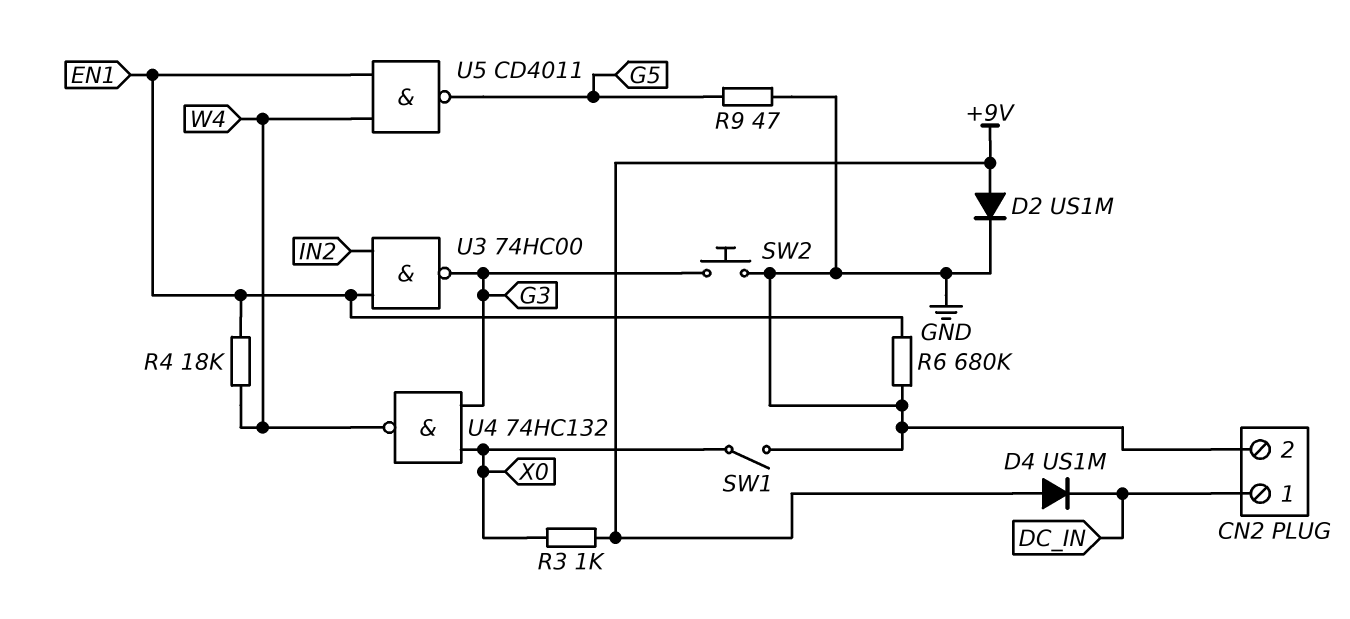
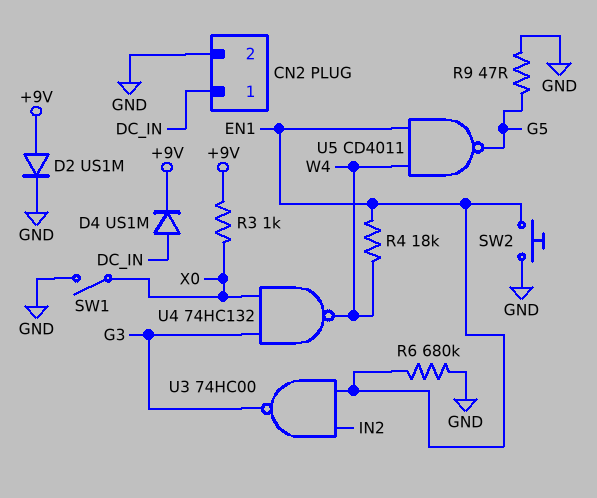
D4: diode US1M (A +9V, K DC_IN) -> diode US1M (A DC_IN, K +9V)
SW2: button (G3, GND) -> button (EN1, GND)

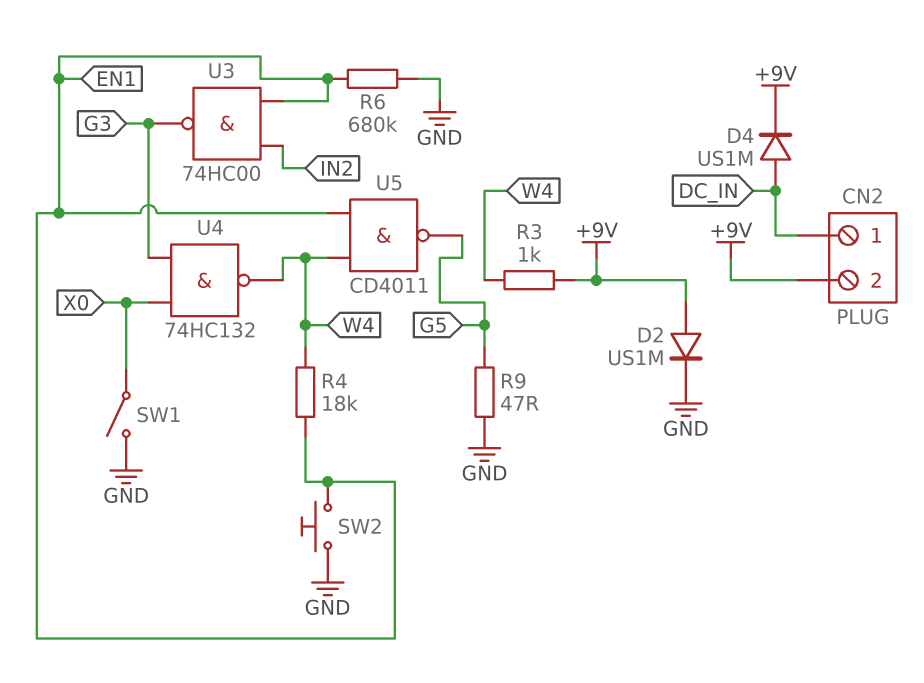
CN2 pin 2: GND -> +9V
R3: 1k (+9V, X0) -> 1k (+9V, W4)

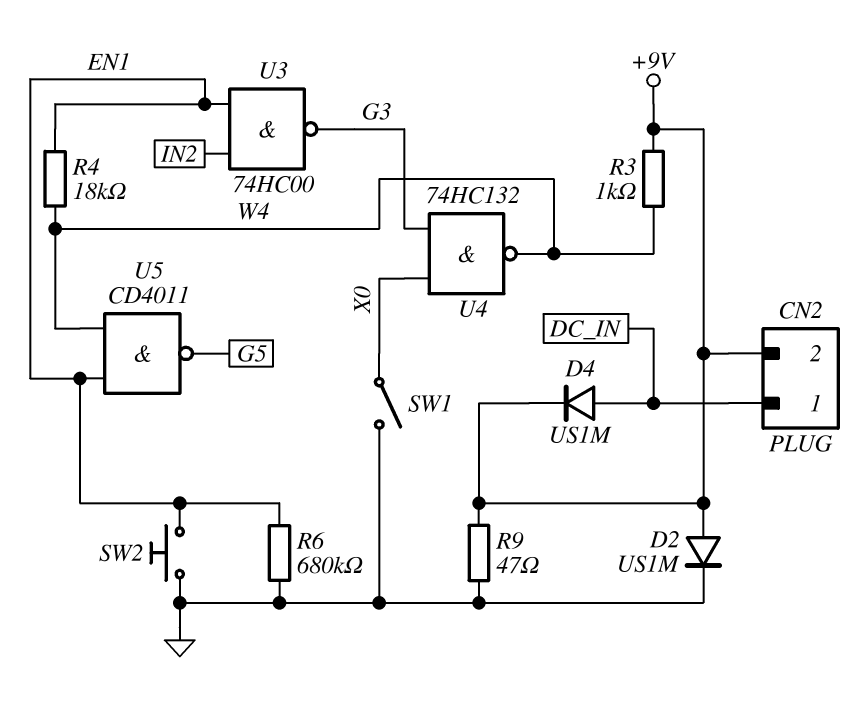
R9: 47 (G5, GND) -> 47 (+9V, GND)

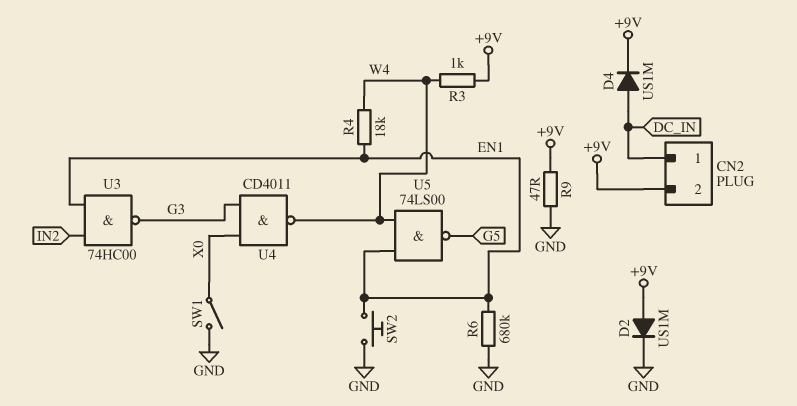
U4: NAND 74HC132 (in G3, in X0, out W4) -> NAND CD4011 (in G3, in X0, out W4)
U5: NAND CD4011 (in EN1, in W4, out G5) -> NAND 74LS00 (in EN1, in W4, out G5)

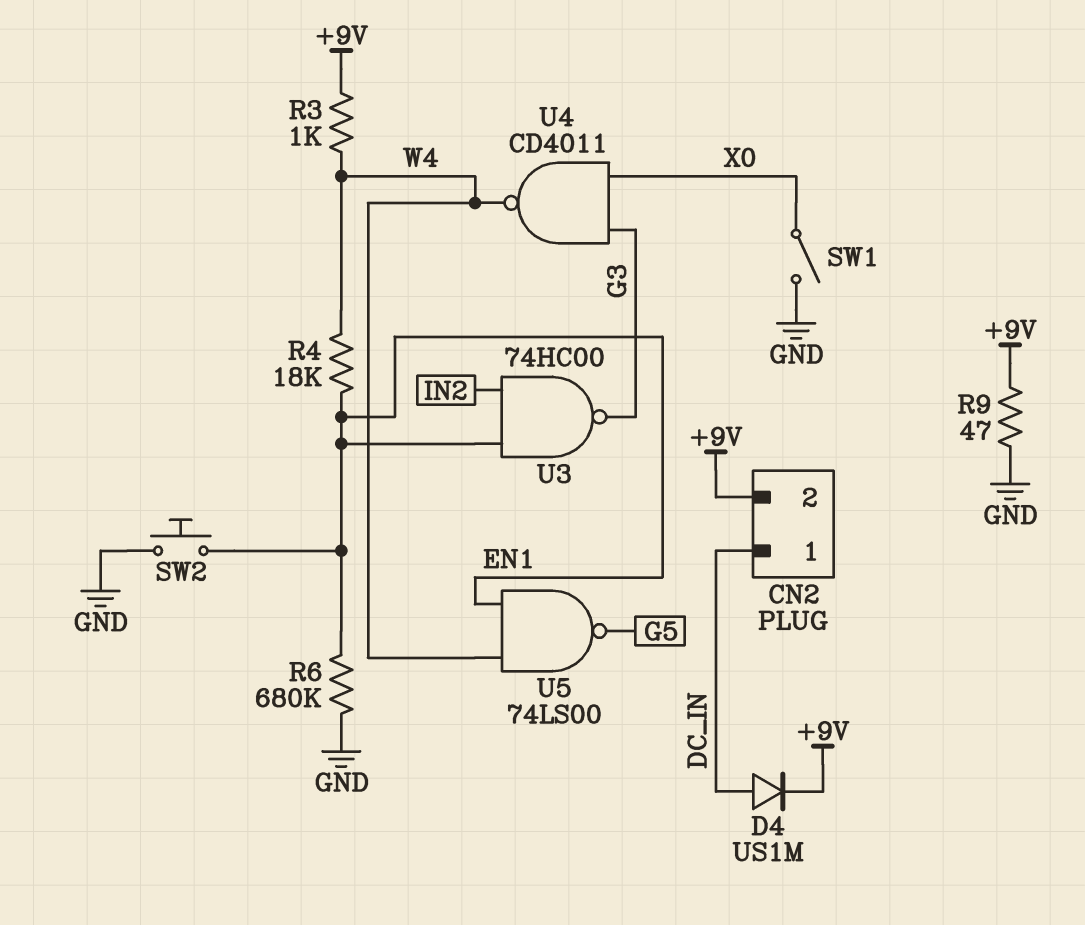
D2: diode US1M (A +9V, K GND) -> none

